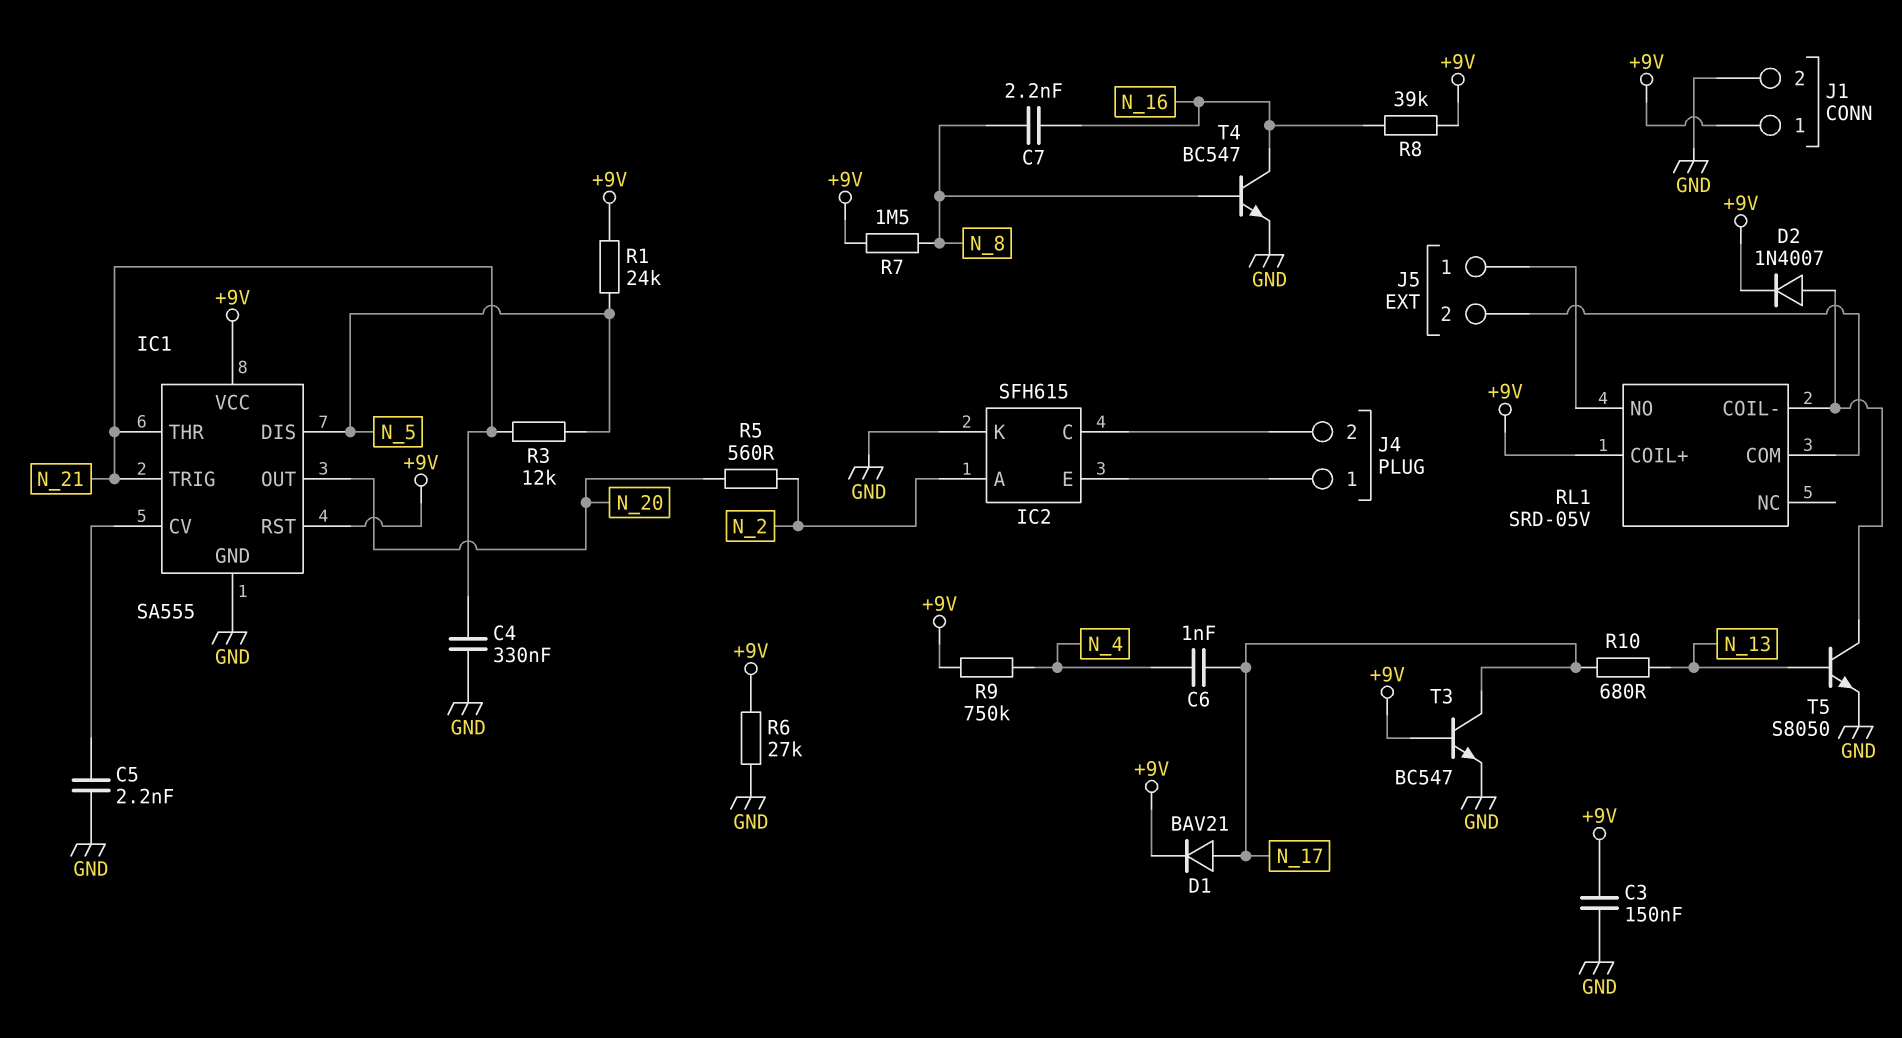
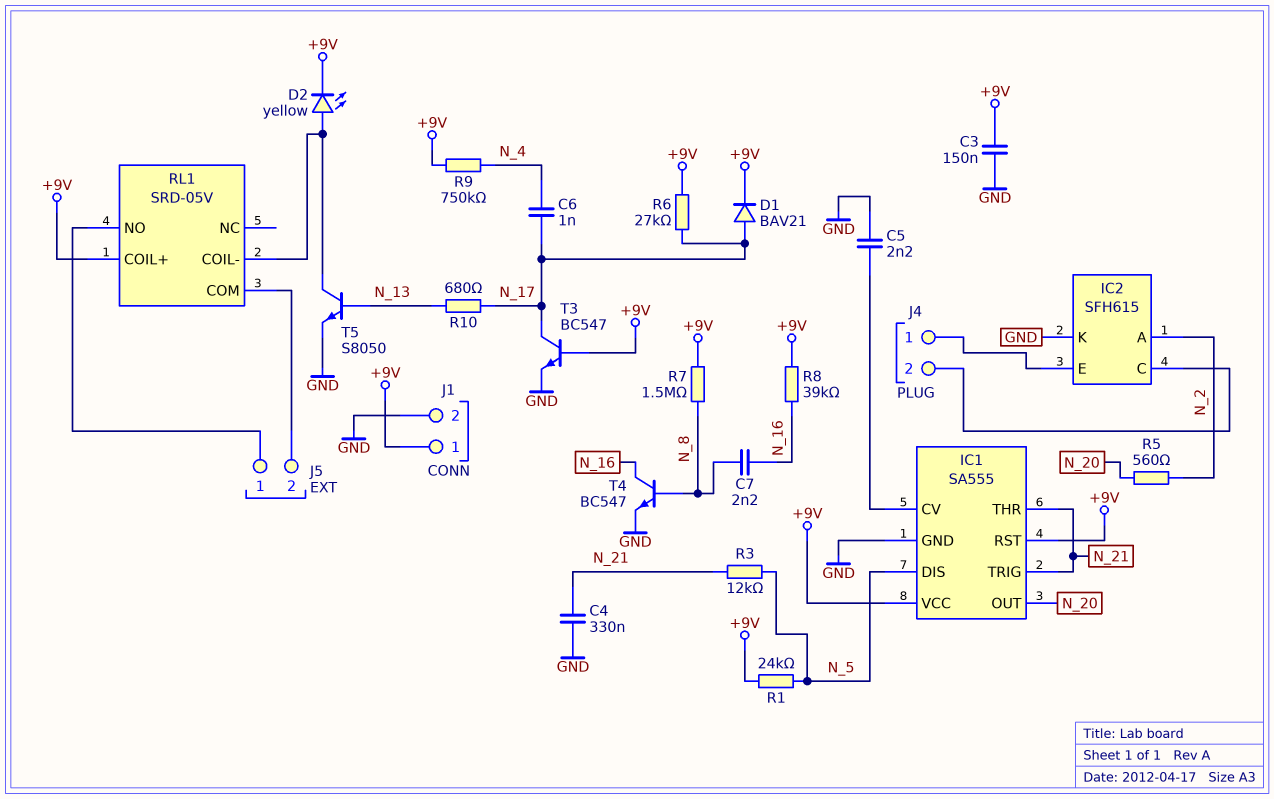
D2: diode 1N4007 (A RL1/COIL-, K +9V) -> LED yellow (A RL1/COIL-, K +9V)
R6: 27k (+9V, GND) -> 27k (+9V, N_17)

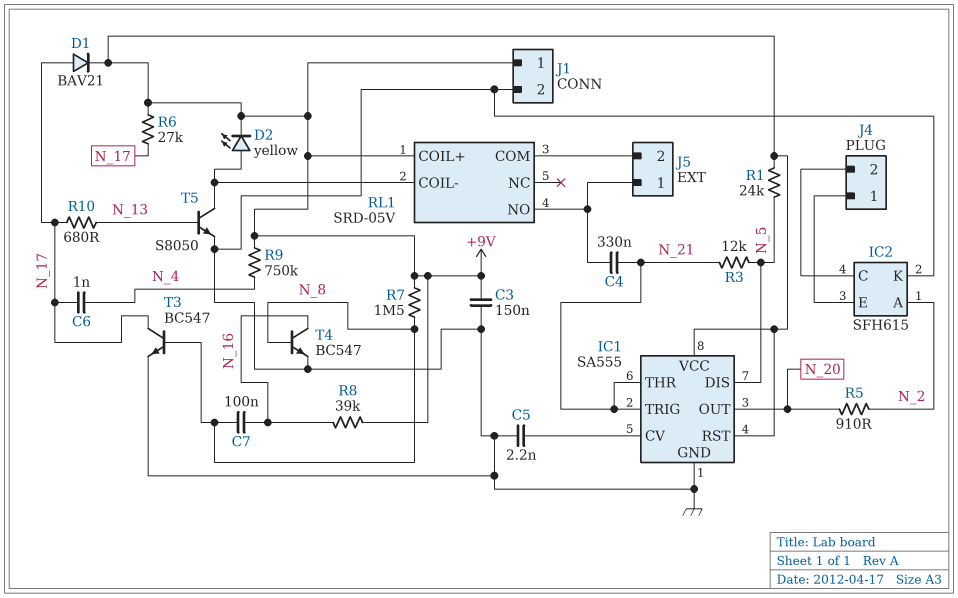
C4: 330nF (GND, N_21) -> 330nF (J5/1, N_21)
C7: 2.2nF (N_8, N_16) -> 100nF (N_8, N_16)
R5: 560 (N_2, N_20) -> 910 (N_2, N_20)
T3: NPN BC547 (B +9V, C N_17, E GND) -> NPN BC547 (B N_8, C N_17, E GND)

